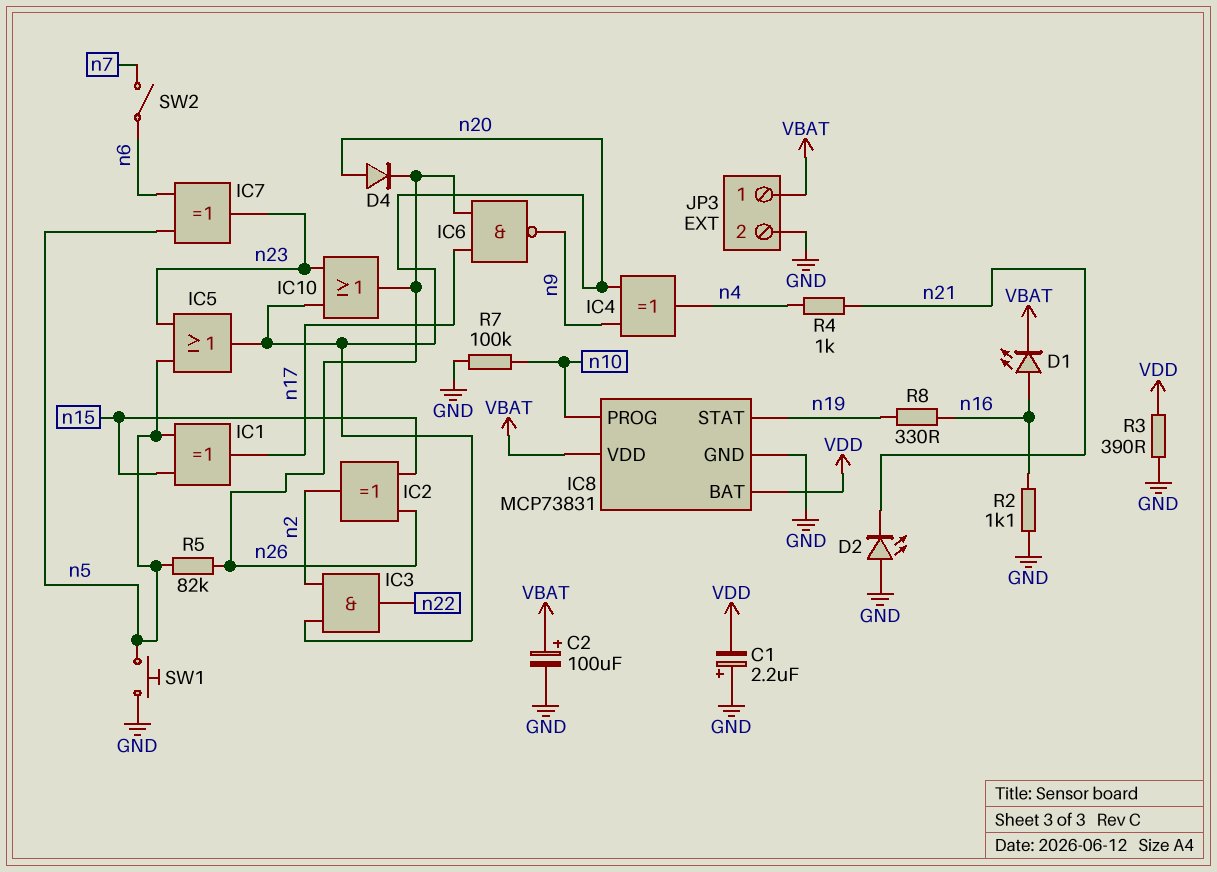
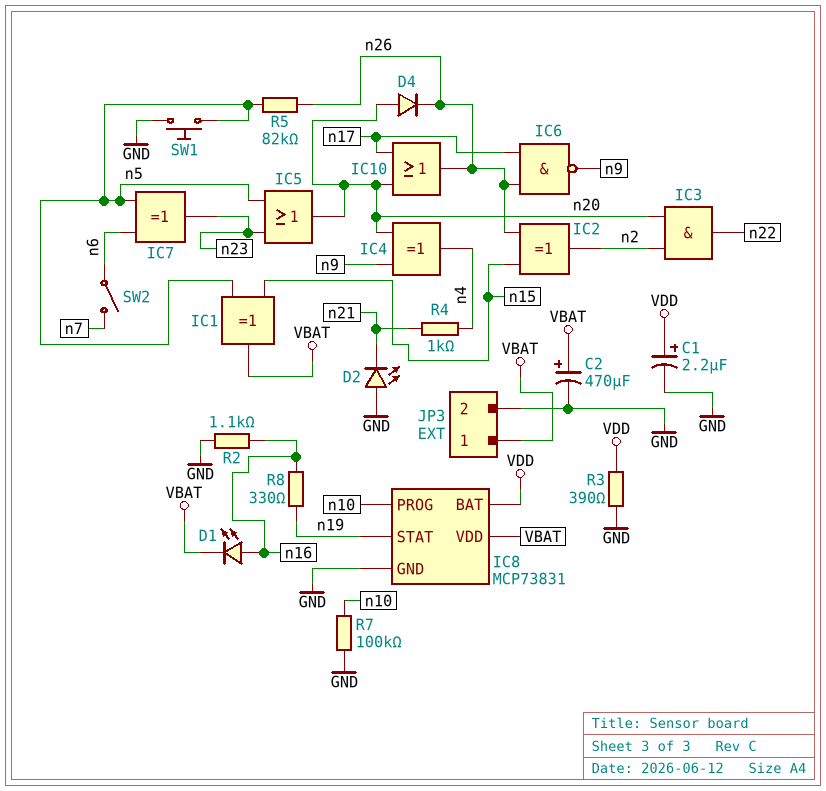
C1: 2.2uF (plus GND, minus VDD) -> 2.2uF (plus VDD, minus GND)
C2: 100uF (plus VBAT, minus GND) -> 470uF (plus VBAT, minus GND)
IC1: XOR (in n5, in n15, out n17) -> XOR (in n5, in n15, out VBAT)
IC10: OR (in n20, in n23, out n26) -> OR (in n17, in n20, out n26)

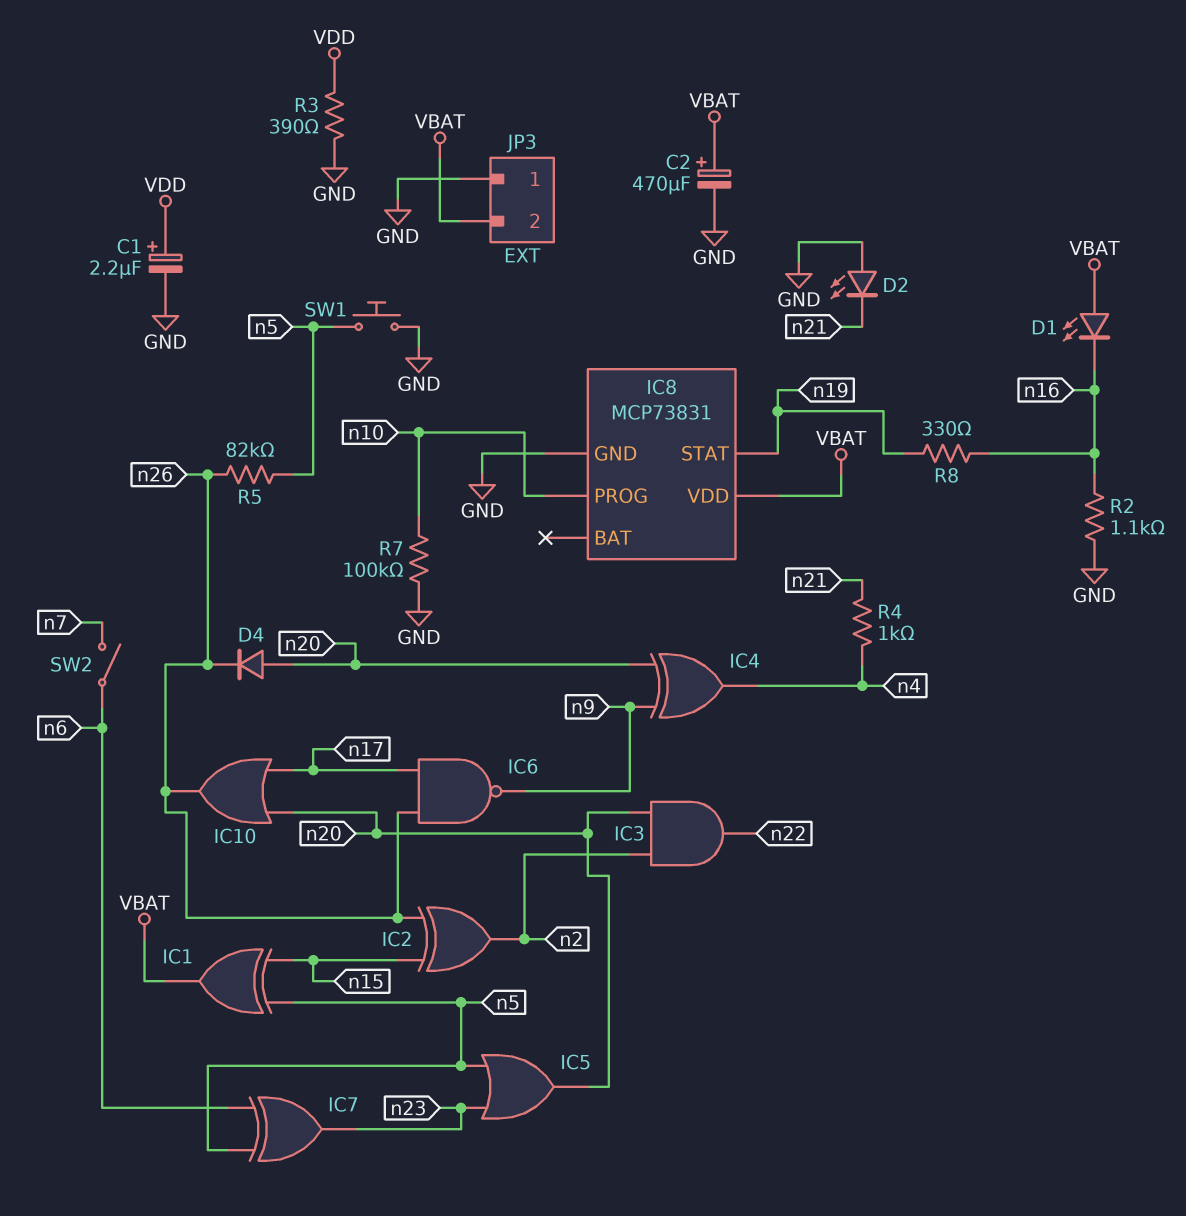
D1: LED (A n16, K VBAT) -> LED (A VBAT, K n16)
IC8 pin BAT: VDD -> none
JP3 pin 1: VBAT -> GND
JP3 pin 2: GND -> VBAT

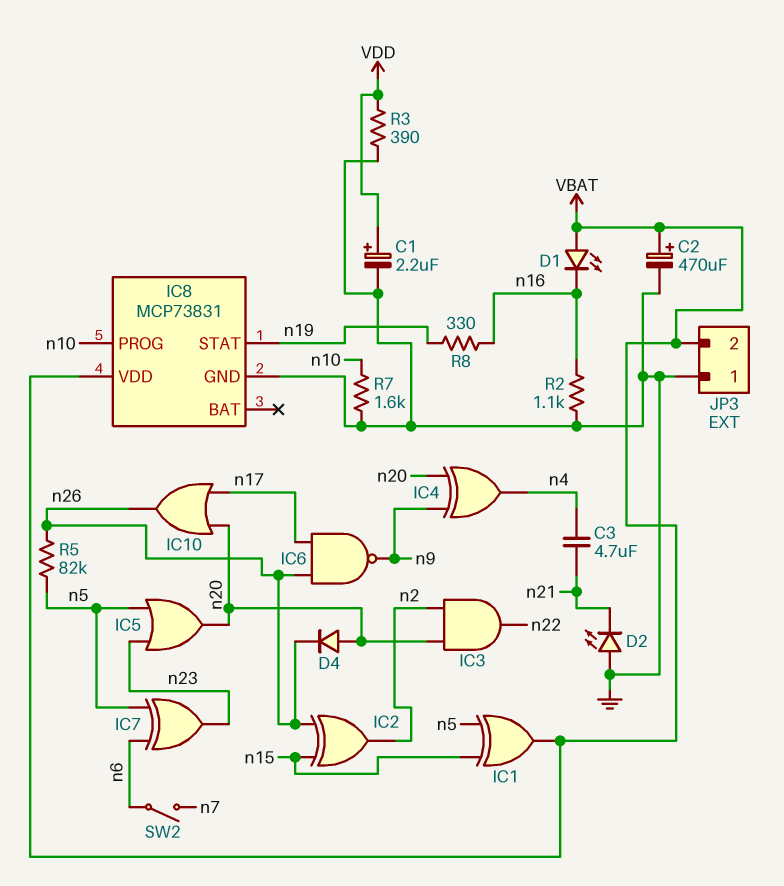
C3: none -> 4.7uF (n4, n21)
R4: 1k (n4, n21) -> none
R7: 100k (GND, n10) -> 1.6k (GND, n10)
SW1: button (GND, n5) -> none

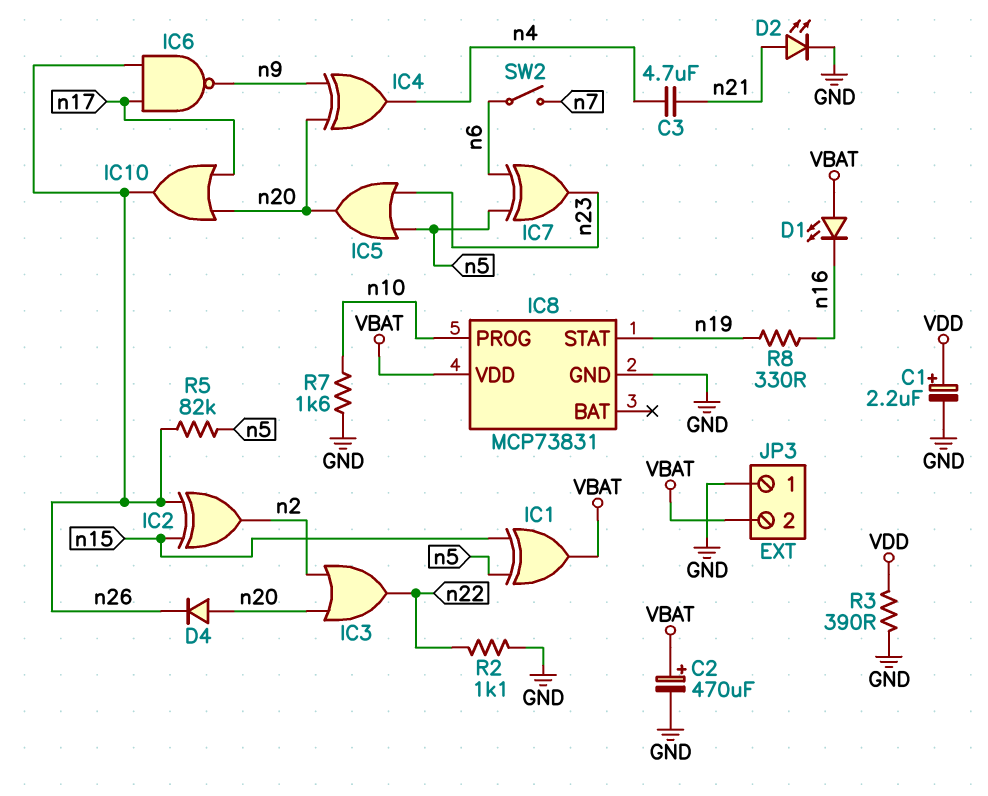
D2: LED (A GND, K n21) -> LED (A n21, K GND)
IC3: AND (in n2, in n20, out n22) -> OR (in n2, in n20, out n22)
R2: 1.1k (GND, n16) -> 1.1k (GND, n22)

